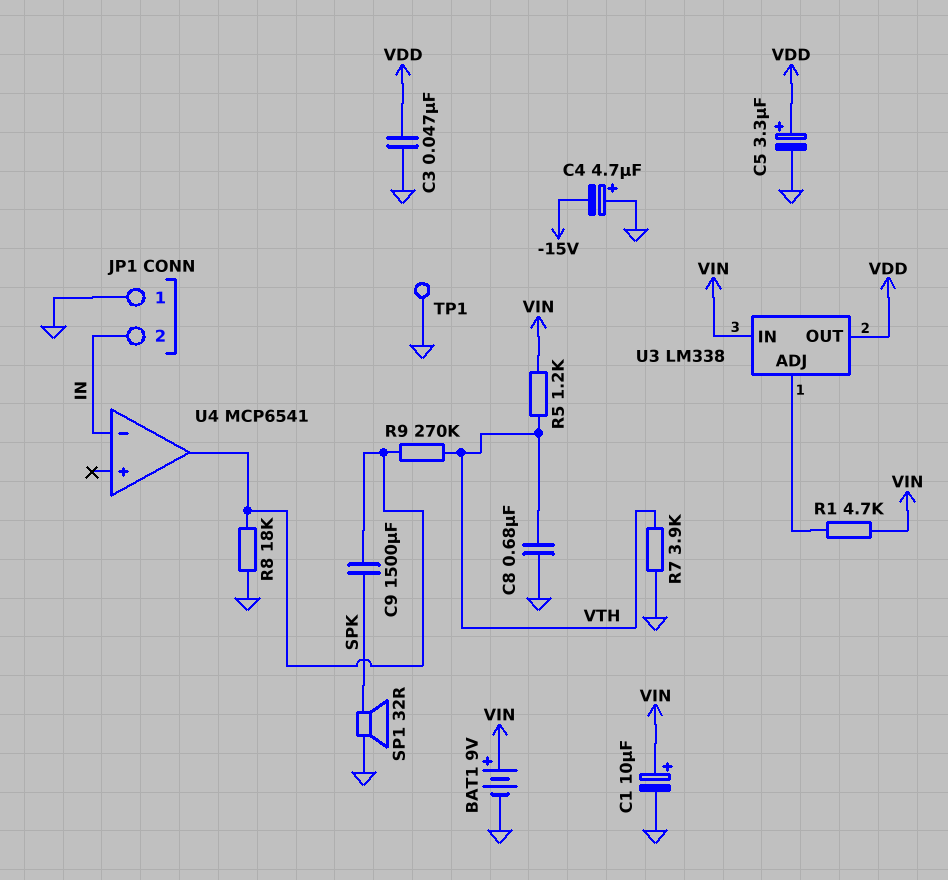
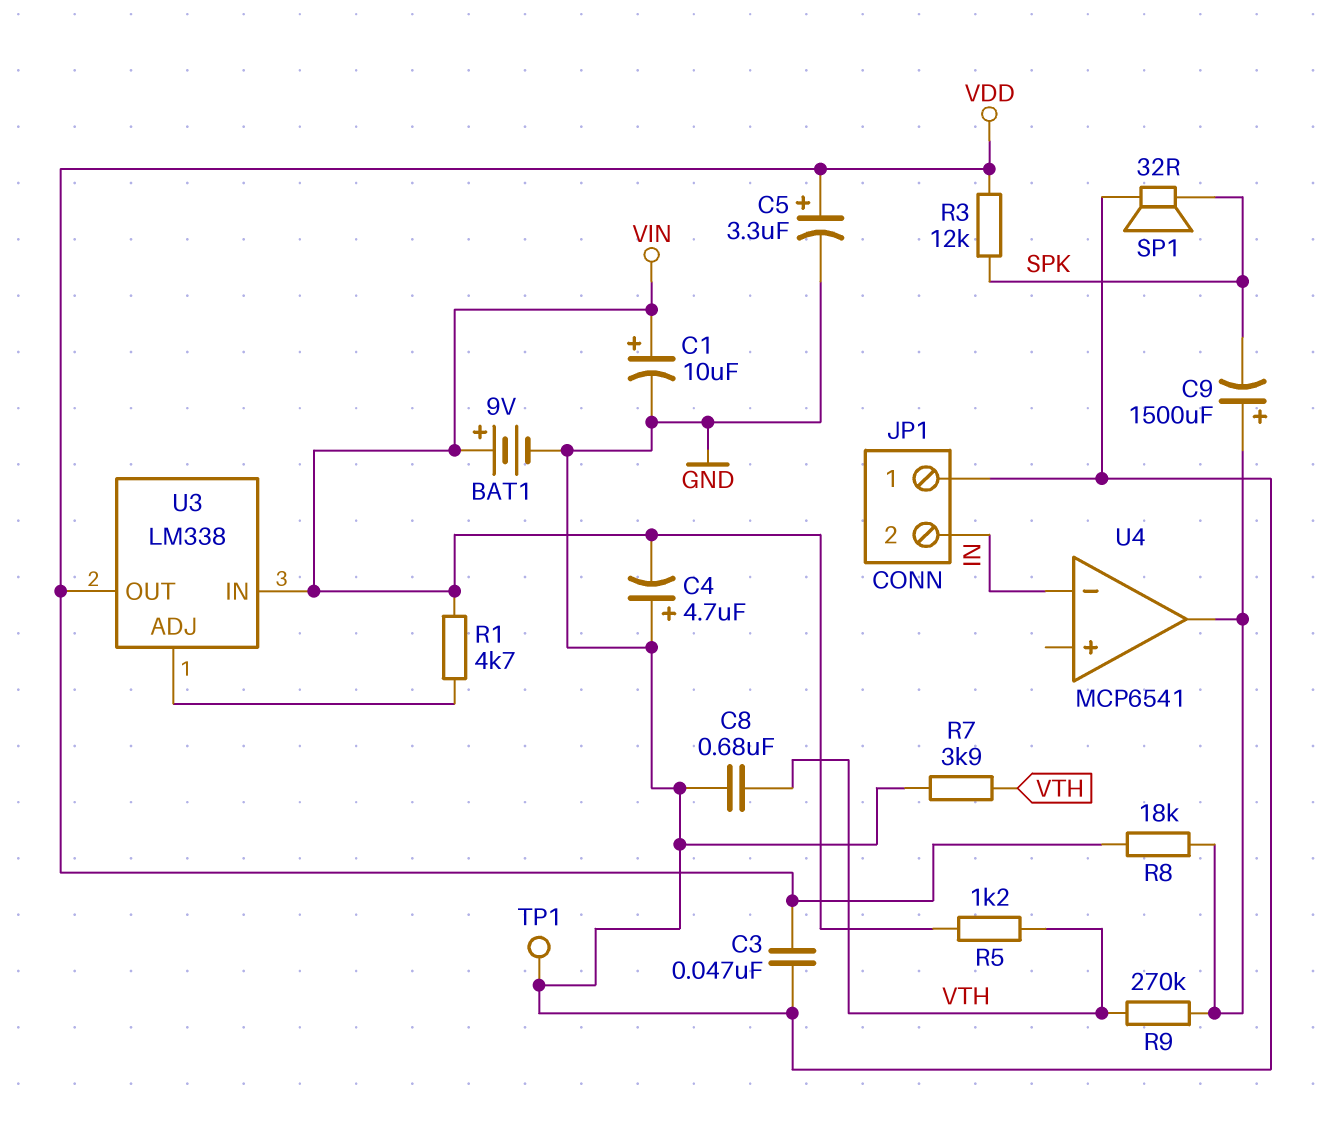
C4: 4.7uF (plus GND, minus -15V) -> 4.7uF (plus GND, minus VIN)
C9: 1500uF (SPK, U4/out) -> 1500uF (plus U4/out, minus SPK)
R3: none -> 12k (SPK, VDD)
R8: 18k (GND, U4/out) -> 18k (U4/out, VDD)

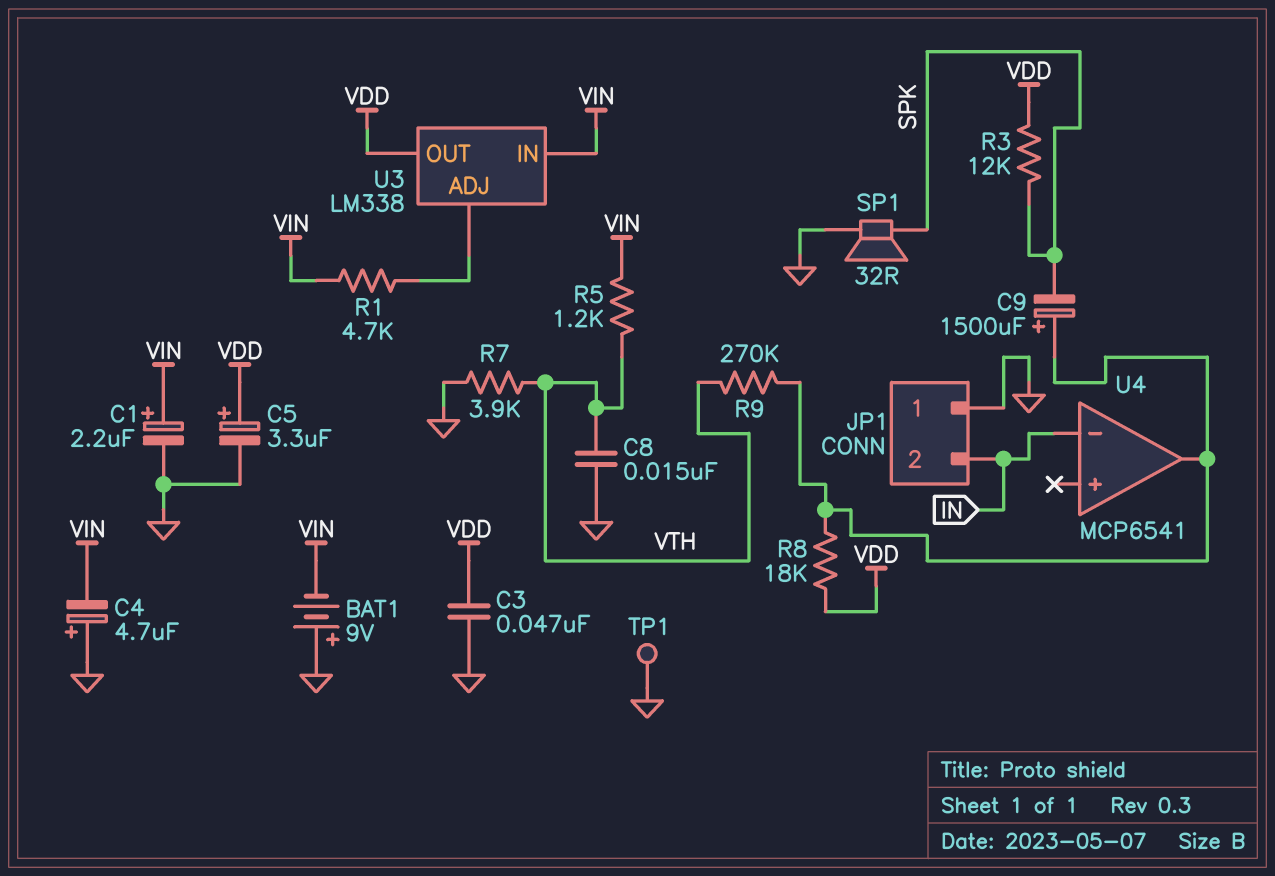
BAT1: 9V (plus VIN, minus GND) -> 9V (plus GND, minus VIN)
C1: 10uF (plus VIN, minus GND) -> 2.2uF (plus VIN, minus GND)
C8: 680nF (GND, VTH) -> 15nF (GND, VTH)

